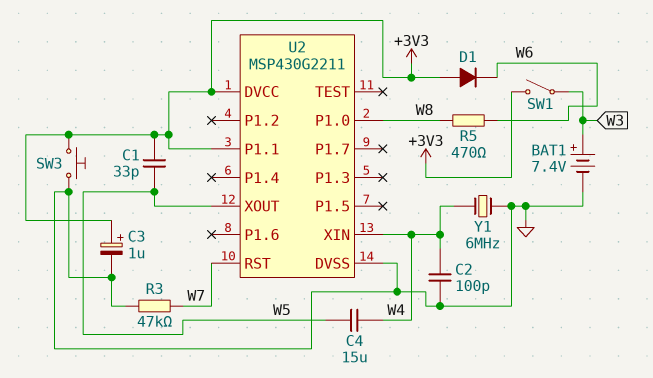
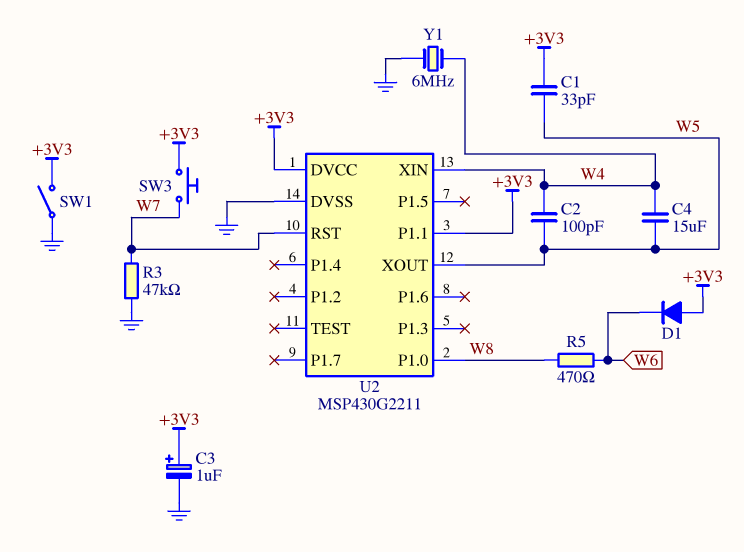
BAT1: 7.4V (plus W3, minus GND) -> none
C2: 100pF (GND, W4) -> 100pF (W4, W5)
SW1: switch (+3V3, W3) -> switch (+3V3, GND)
SW3: button (+3V3, GND) -> button (+3V3, W7)

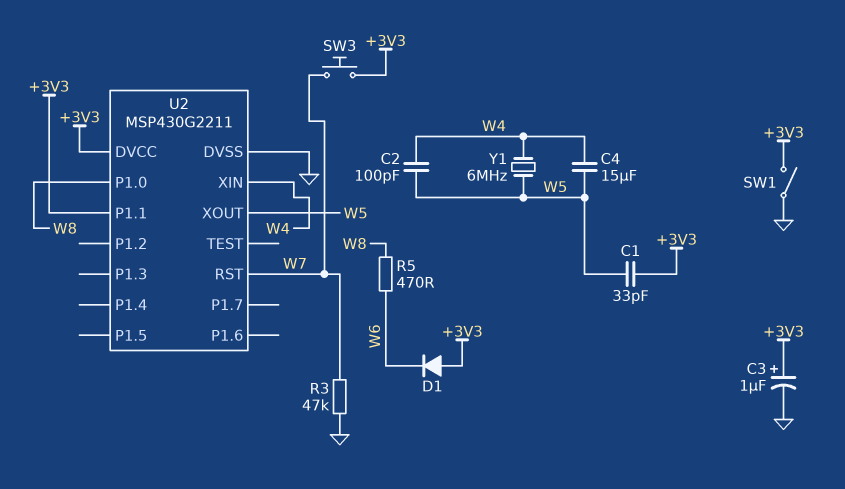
Y1: 6MHz (GND, W4) -> 6MHz (W4, W5)

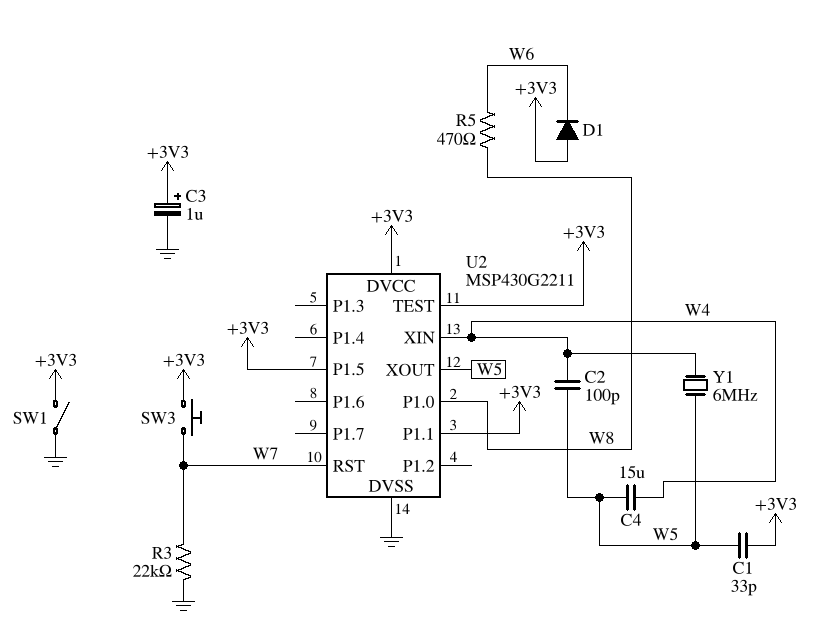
R3: 47k (GND, W7) -> 22k (GND, W7)
U2 pin P1.5: none -> +3V3
U2 pin TEST: none -> +3V3

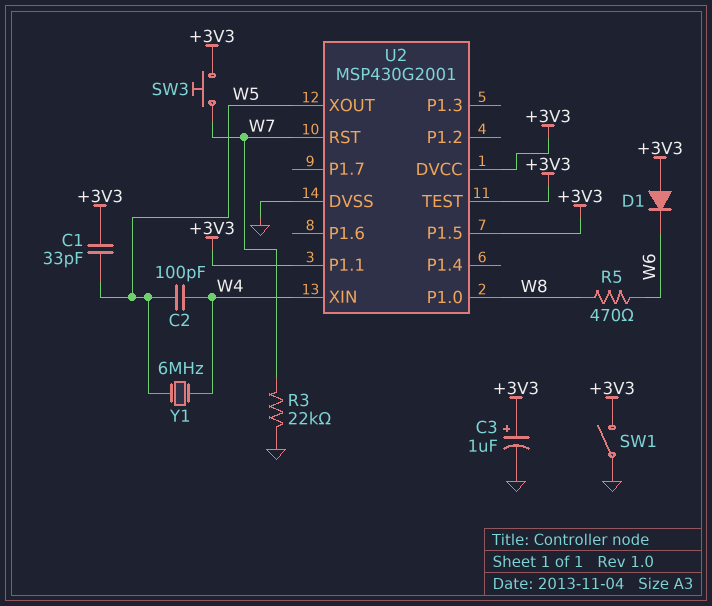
C4: 15uF (W4, W5) -> none
U2: MSP430G2211 -> MSP430G2001

